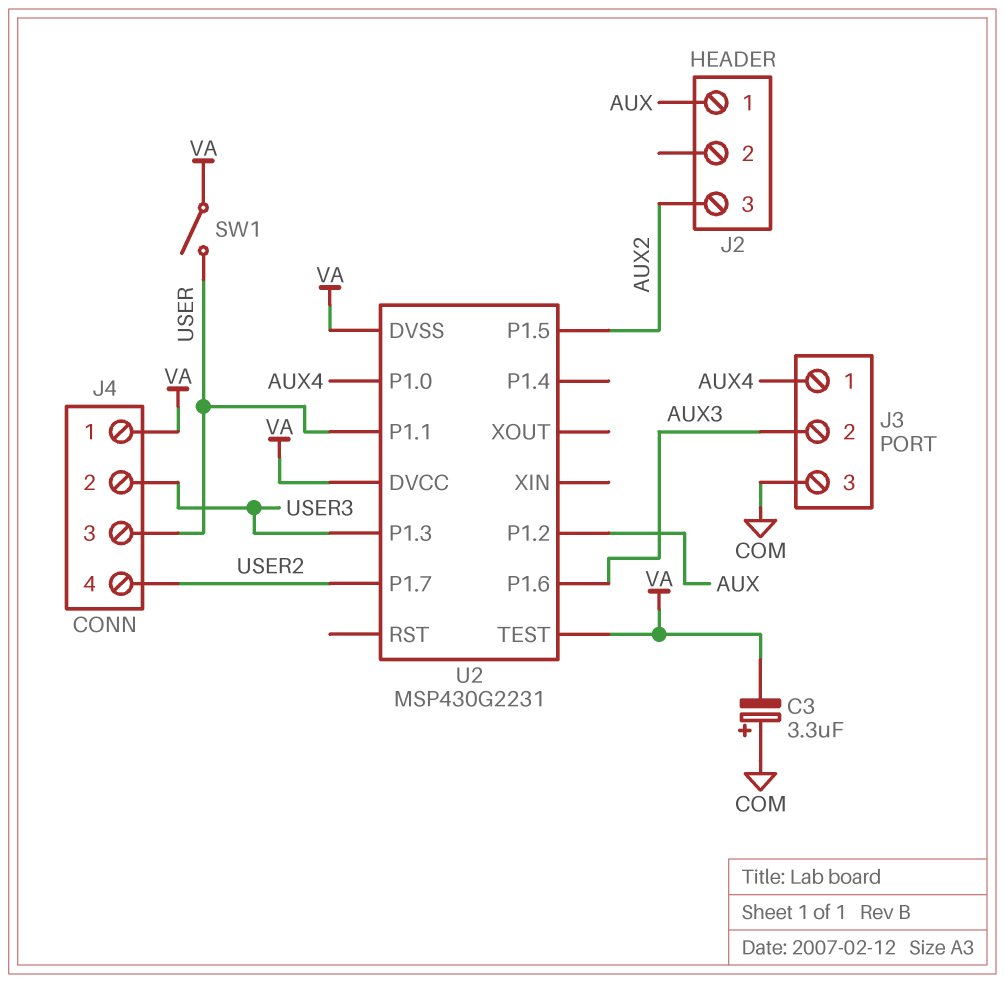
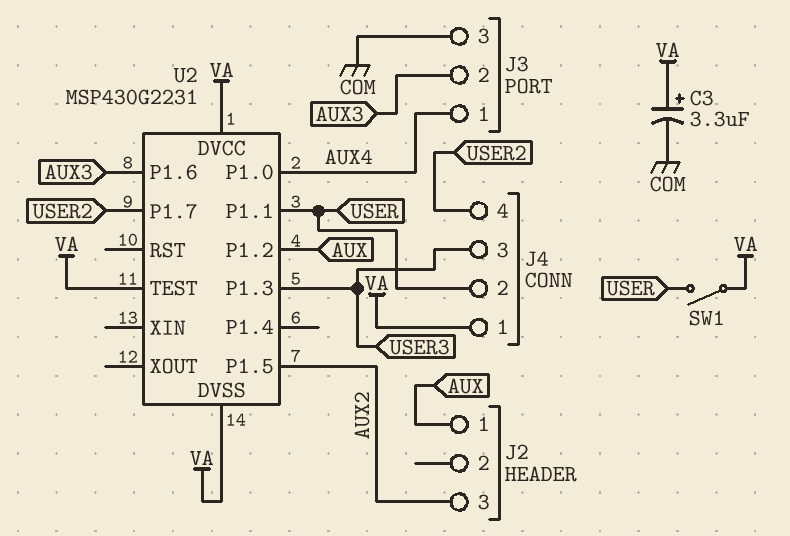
C3: 3.3uF (plus COM, minus VA) -> 3.3uF (plus VA, minus COM)
J4 pin 2: USER3 -> USER
J4 pin 3: USER -> USER3

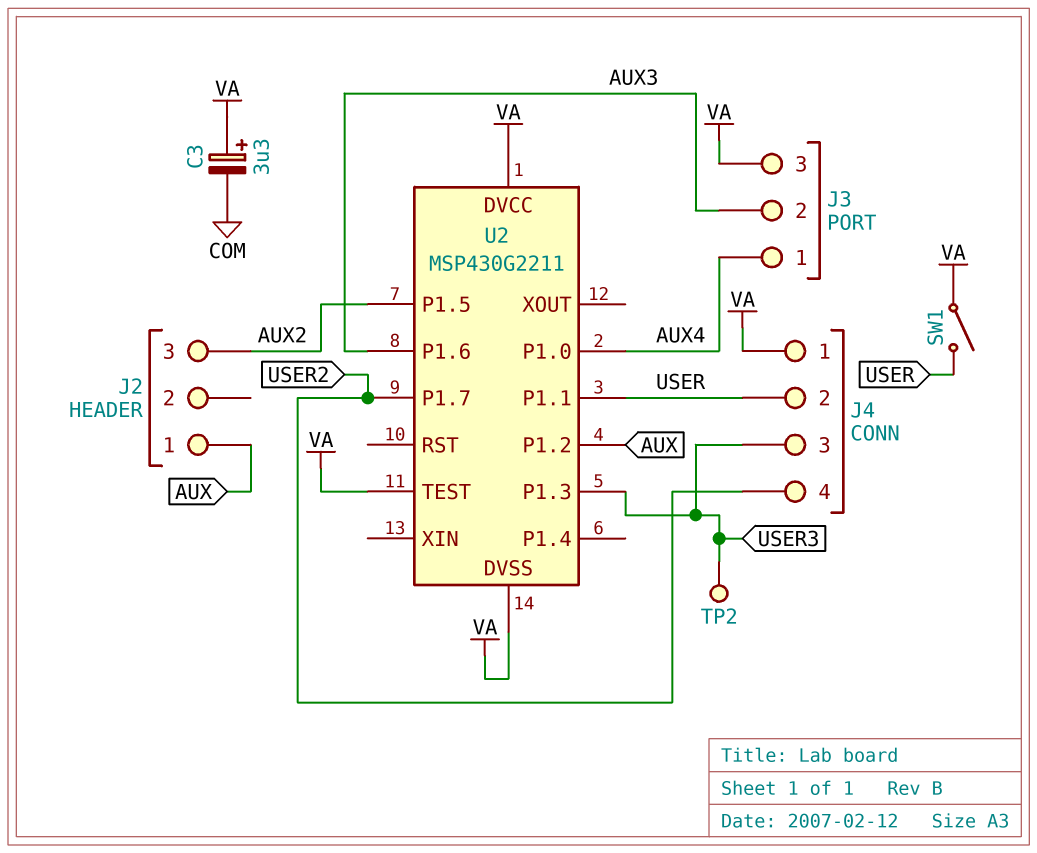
J3 pin 3: COM -> VA
TP2: none -> test point (USER3)
U2: MSP430G2231 -> MSP430G2211

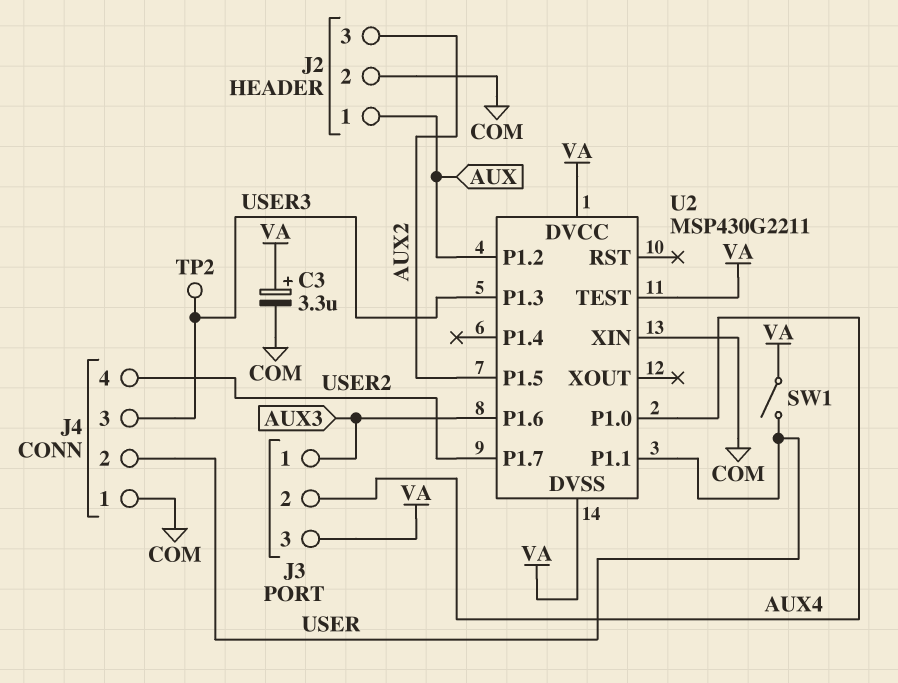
J2 pin 2: none -> COM
J3 pin 1: AUX4 -> AUX3
J3 pin 2: AUX3 -> AUX4
J4 pin 1: VA -> COM
U2 pin XIN: none -> COM

